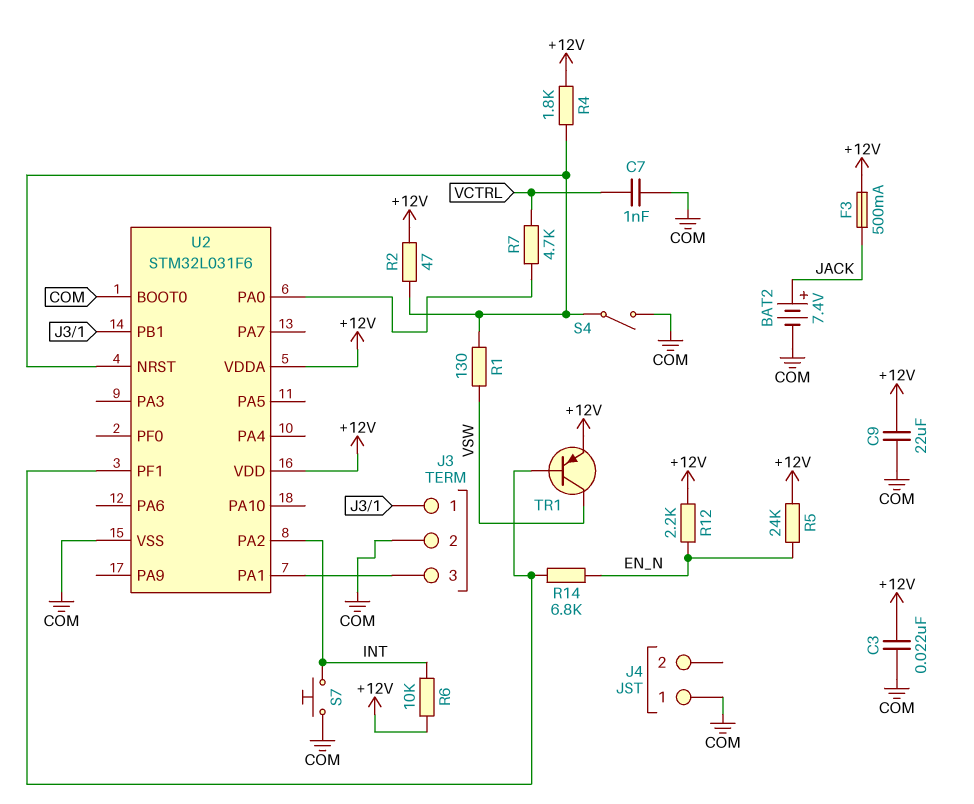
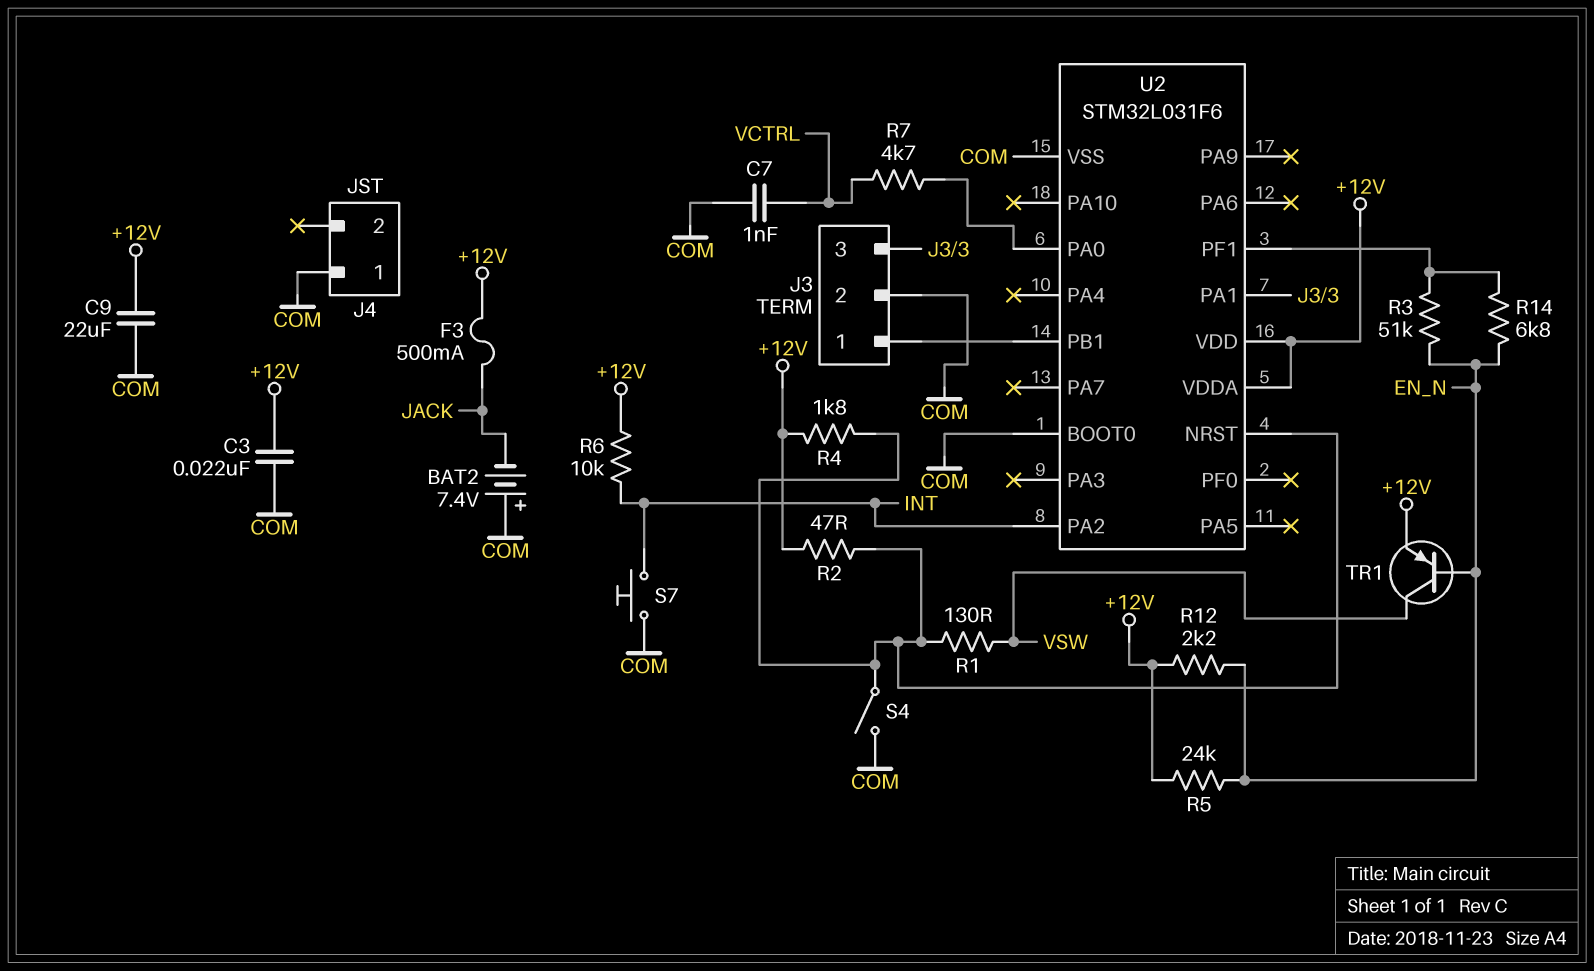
BAT2: 7.4V (plus JACK, minus COM) -> 7.4V (plus COM, minus JACK)
R3: none -> 51k (EN_N, U2/PF1)
TR1: PNP (B U2/PF1, C VSW, E +12V) -> PNP (B EN_N, C VSW, E +12V)

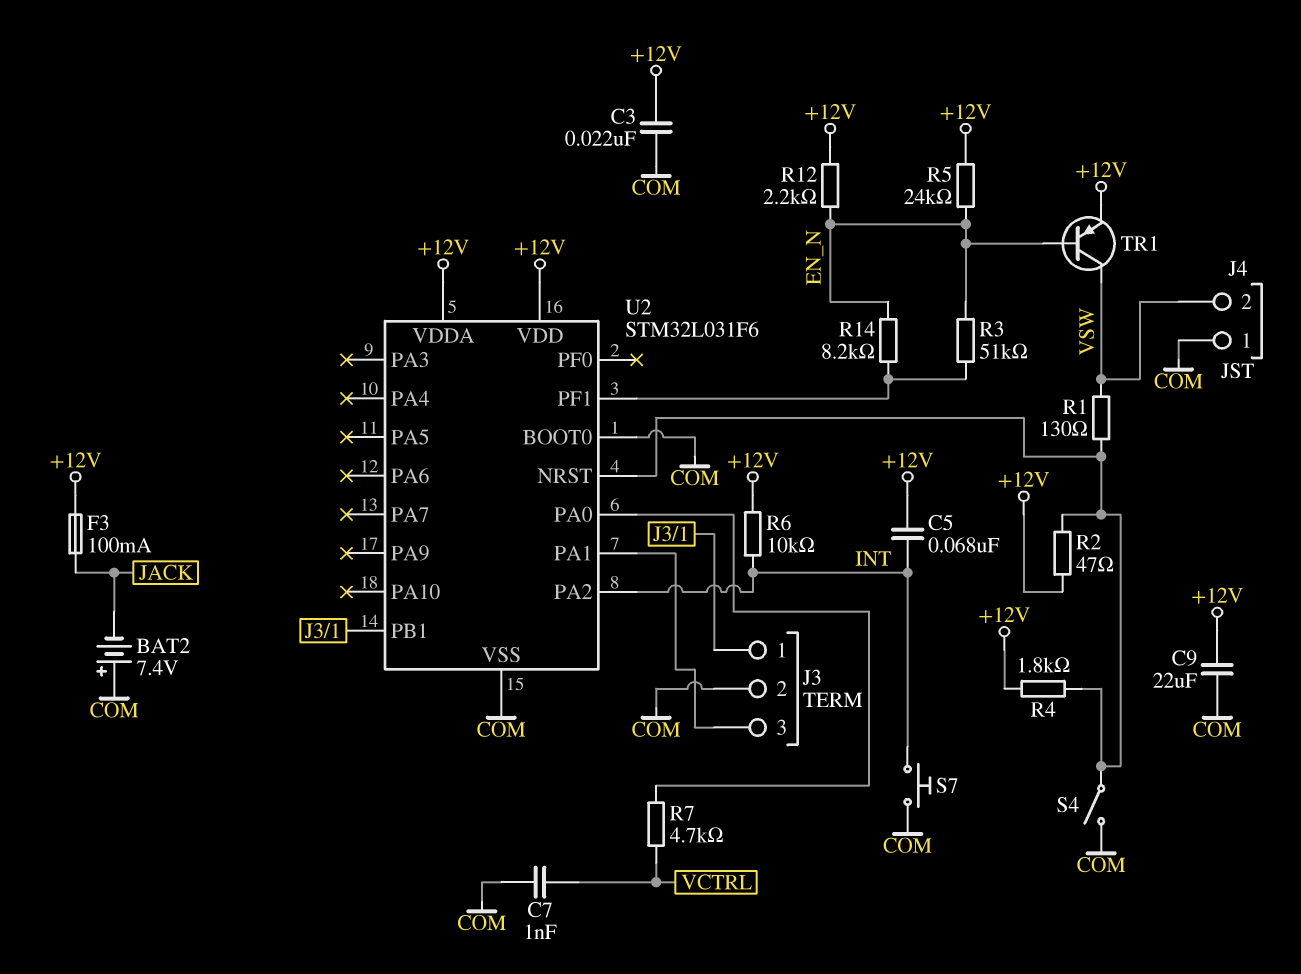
C5: none -> 68nF (+12V, INT)
F3: 500mA (+12V, JACK) -> 100mA (+12V, JACK)
J4 pin 2: none -> VSW
R14: 6.8k (EN_N, U2/PF1) -> 8.2k (EN_N, U2/PF1)

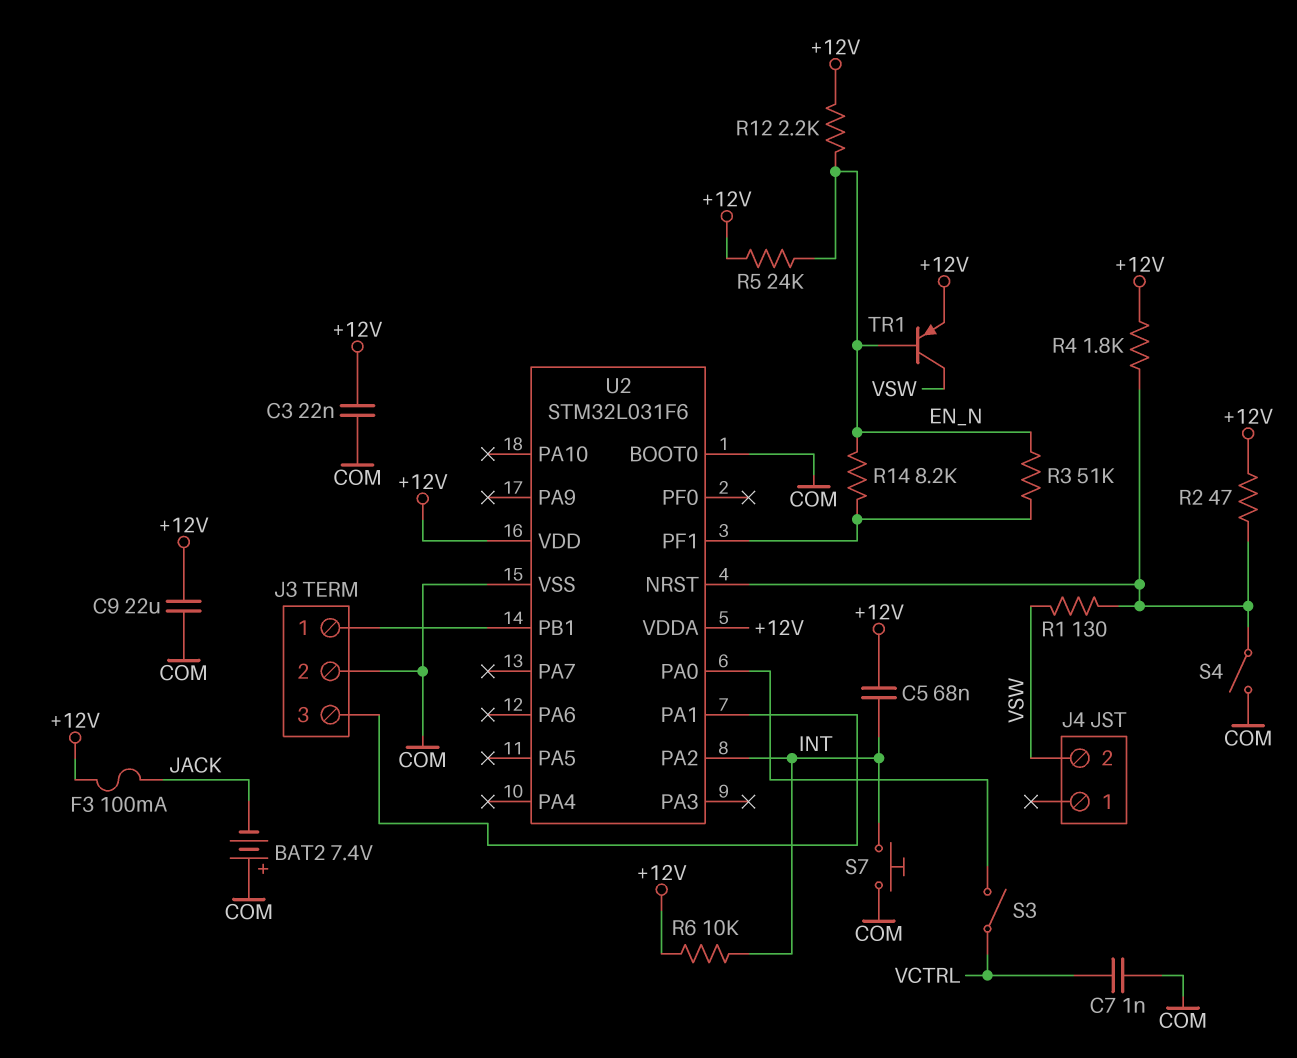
J4 pin 1: COM -> none
R7: 4.7k (U2/PA0, VCTRL) -> none
S3: none -> switch (U2/PA0, VCTRL)

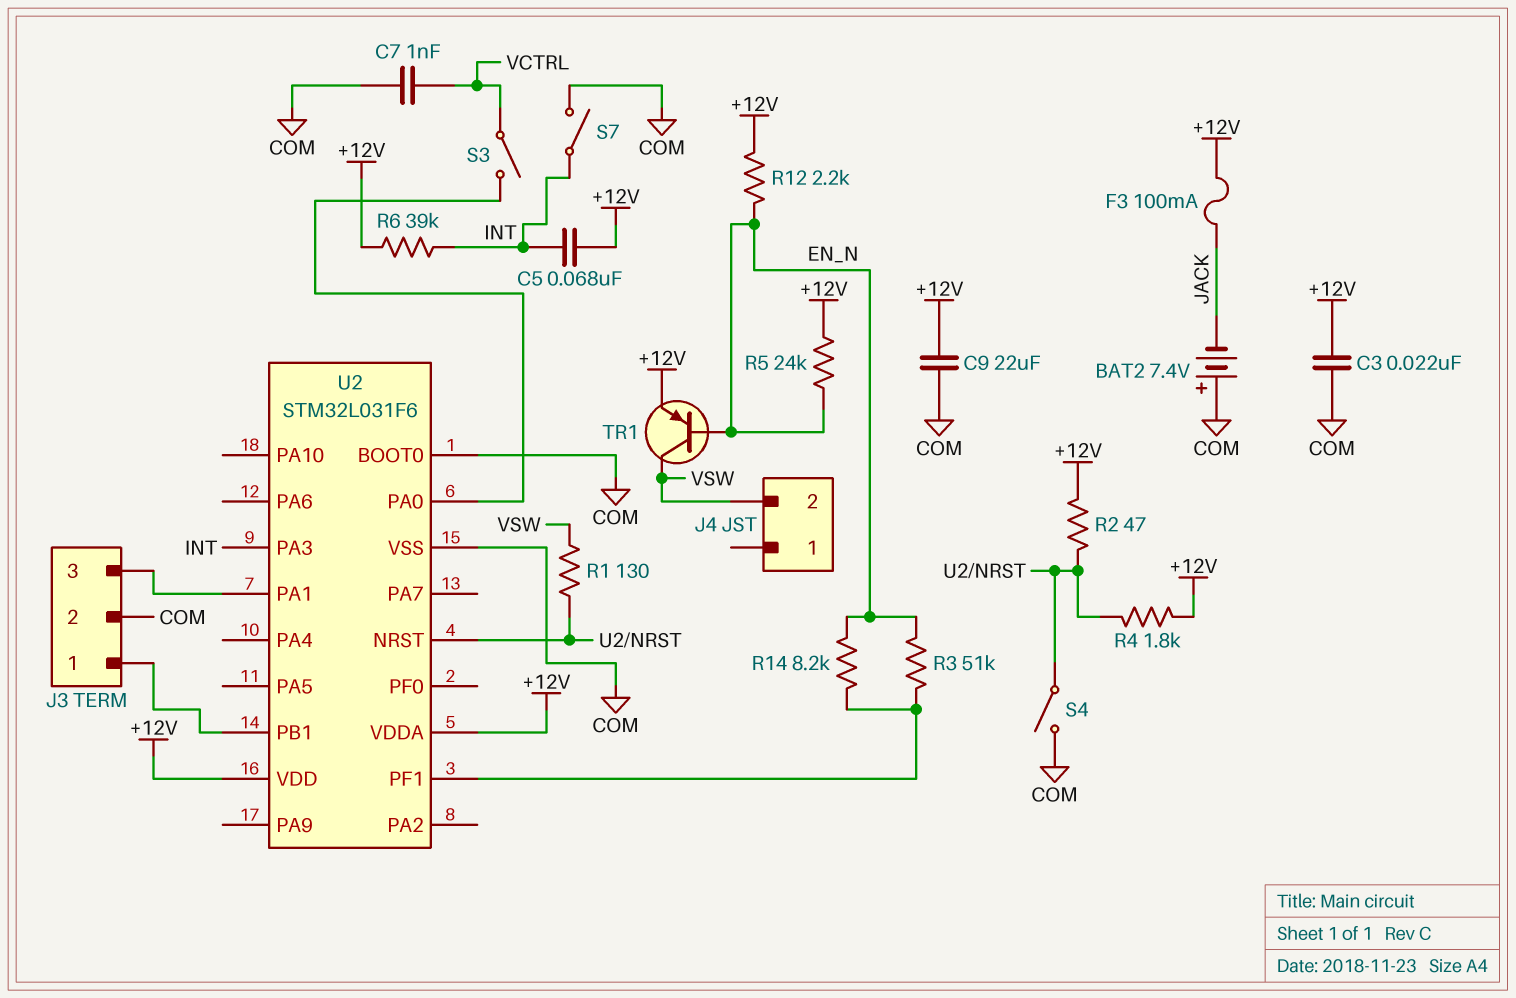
R6: 10k (+12V, INT) -> 39k (+12V, INT)
S7: button (COM, INT) -> switch (COM, INT)
U2 pin PA2: INT -> none
U2 pin PA3: none -> INT

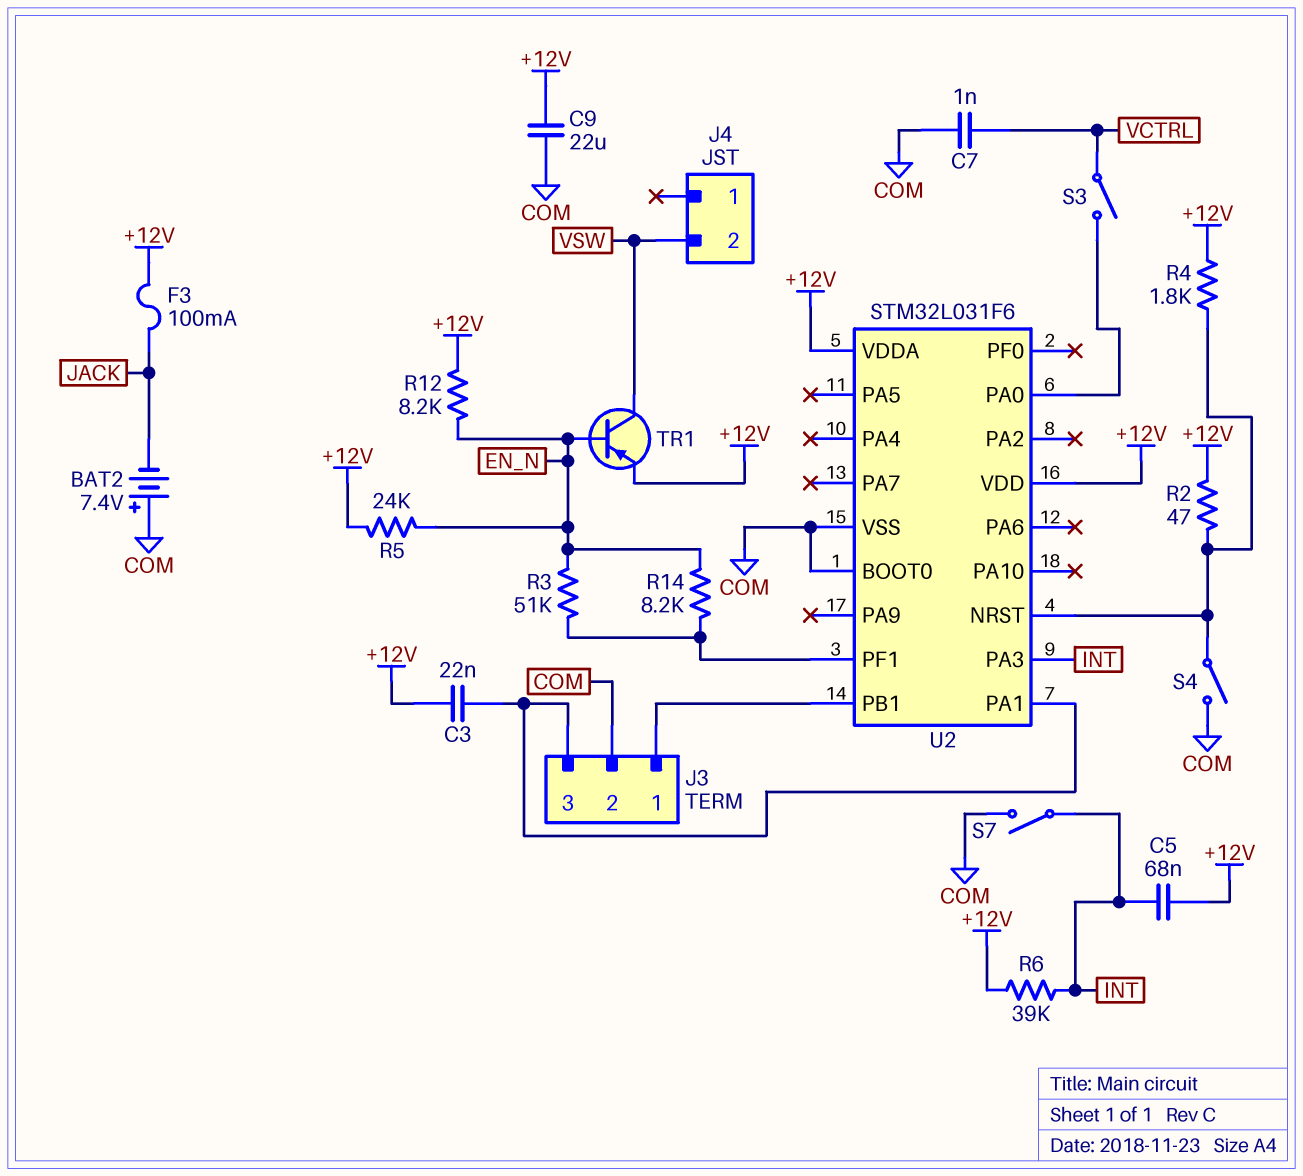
C3: 22nF (+12V, COM) -> 22nF (+12V, J3/3)
R1: 130 (U2/NRST, VSW) -> none
R12: 2.2k (+12V, EN_N) -> 8.2k (+12V, EN_N)

